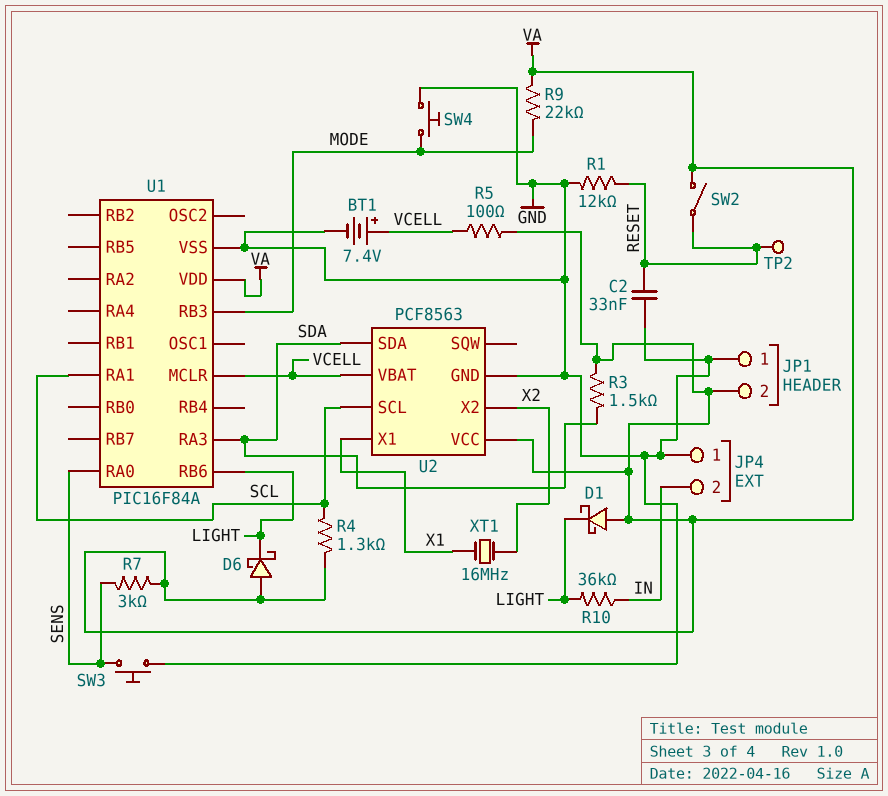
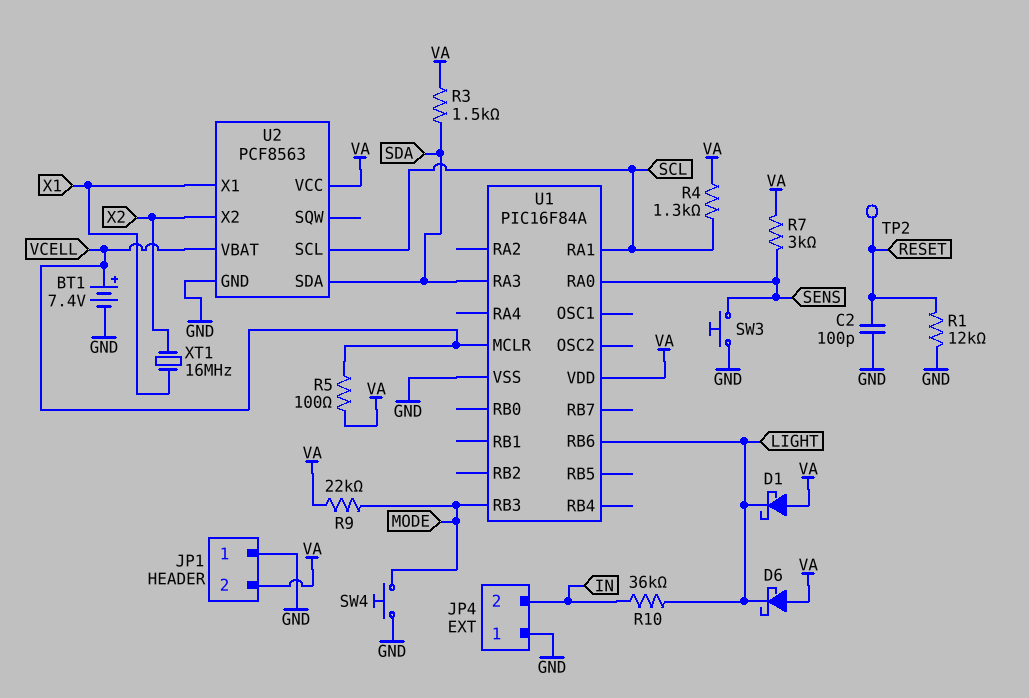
C2: 33nF (GND, RESET) -> 100pF (GND, RESET)
SW2: switch (RESET, VA) -> none

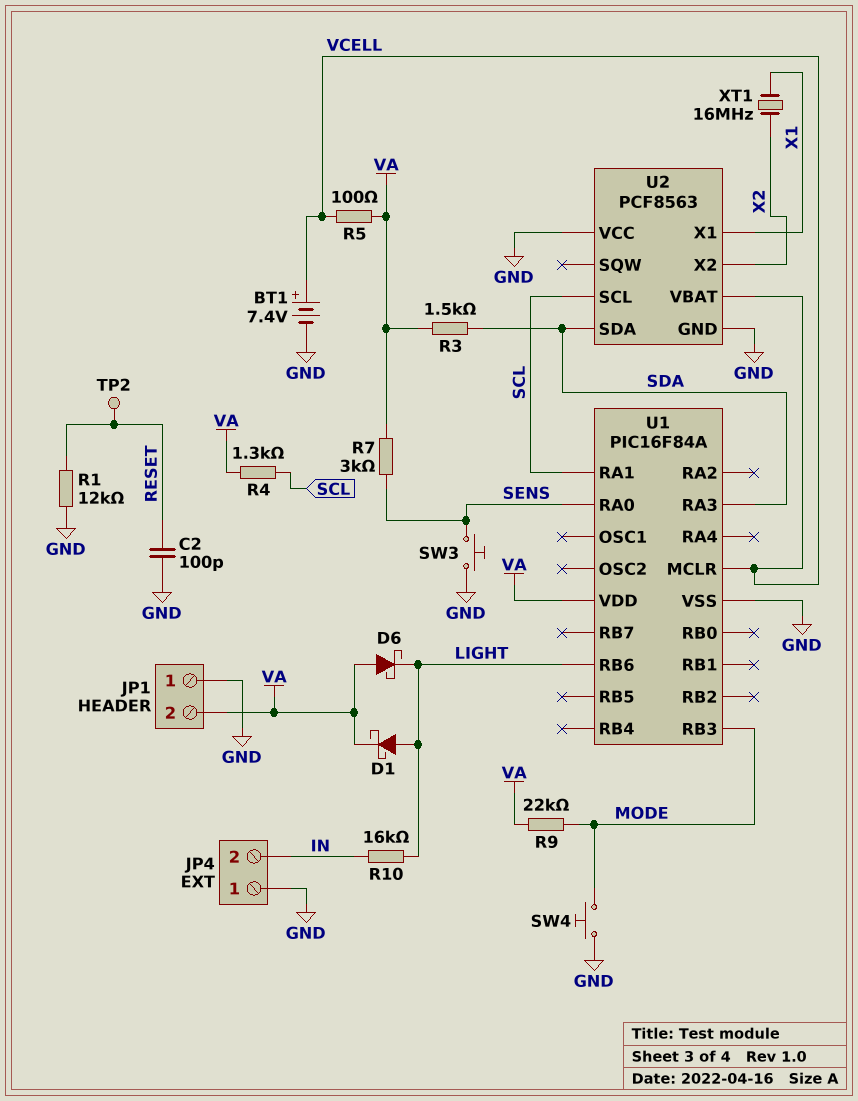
D1: schottky (A VA, K LIGHT) -> schottky (A LIGHT, K VA)
R10: 36k (IN, LIGHT) -> 16k (IN, LIGHT)
U2 pin VCC: VA -> GND

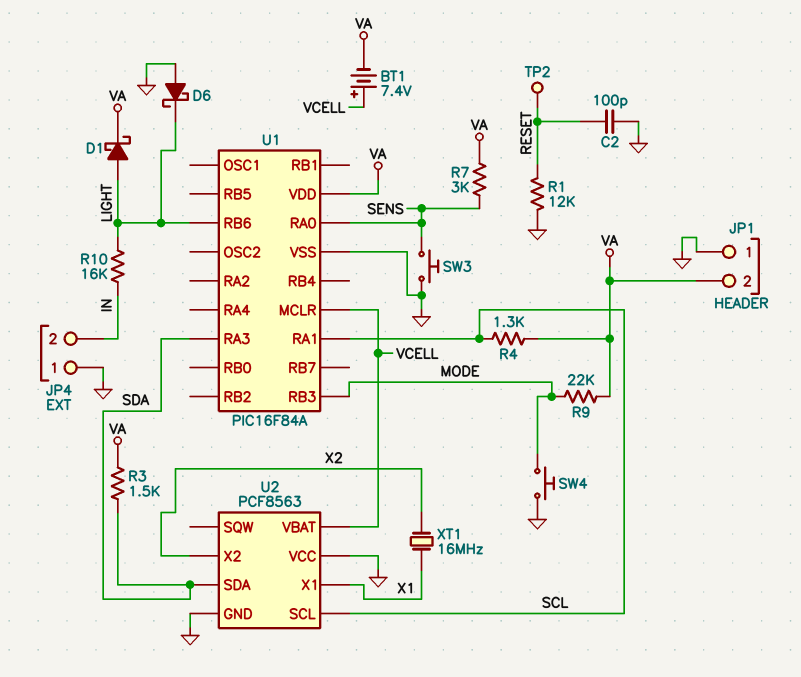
BT1: 7.4V (plus VCELL, minus GND) -> 7.4V (plus VCELL, minus VA)
D6: schottky (A VA, K LIGHT) -> schottky (A GND, K LIGHT)
R5: 100 (VA, VCELL) -> none

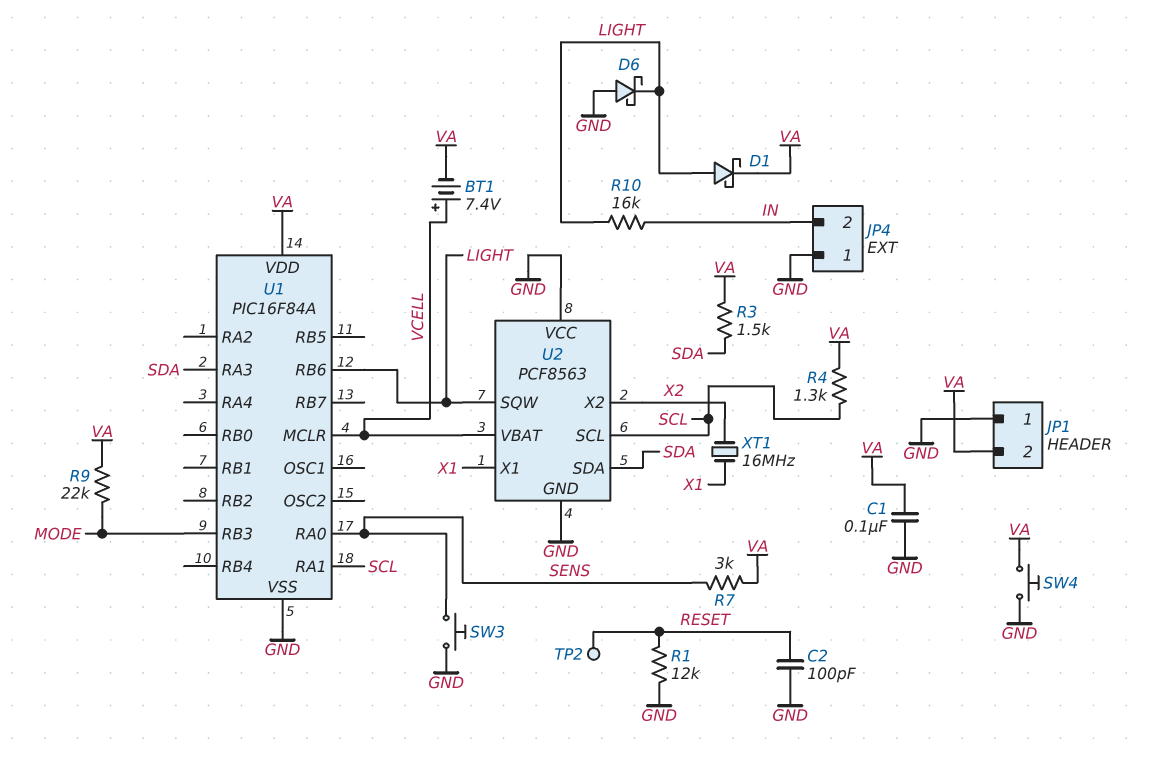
C1: none -> 100nF (GND, VA)
SW4: button (GND, MODE) -> button (GND, VA)
U2 pin SQW: none -> LIGHT

